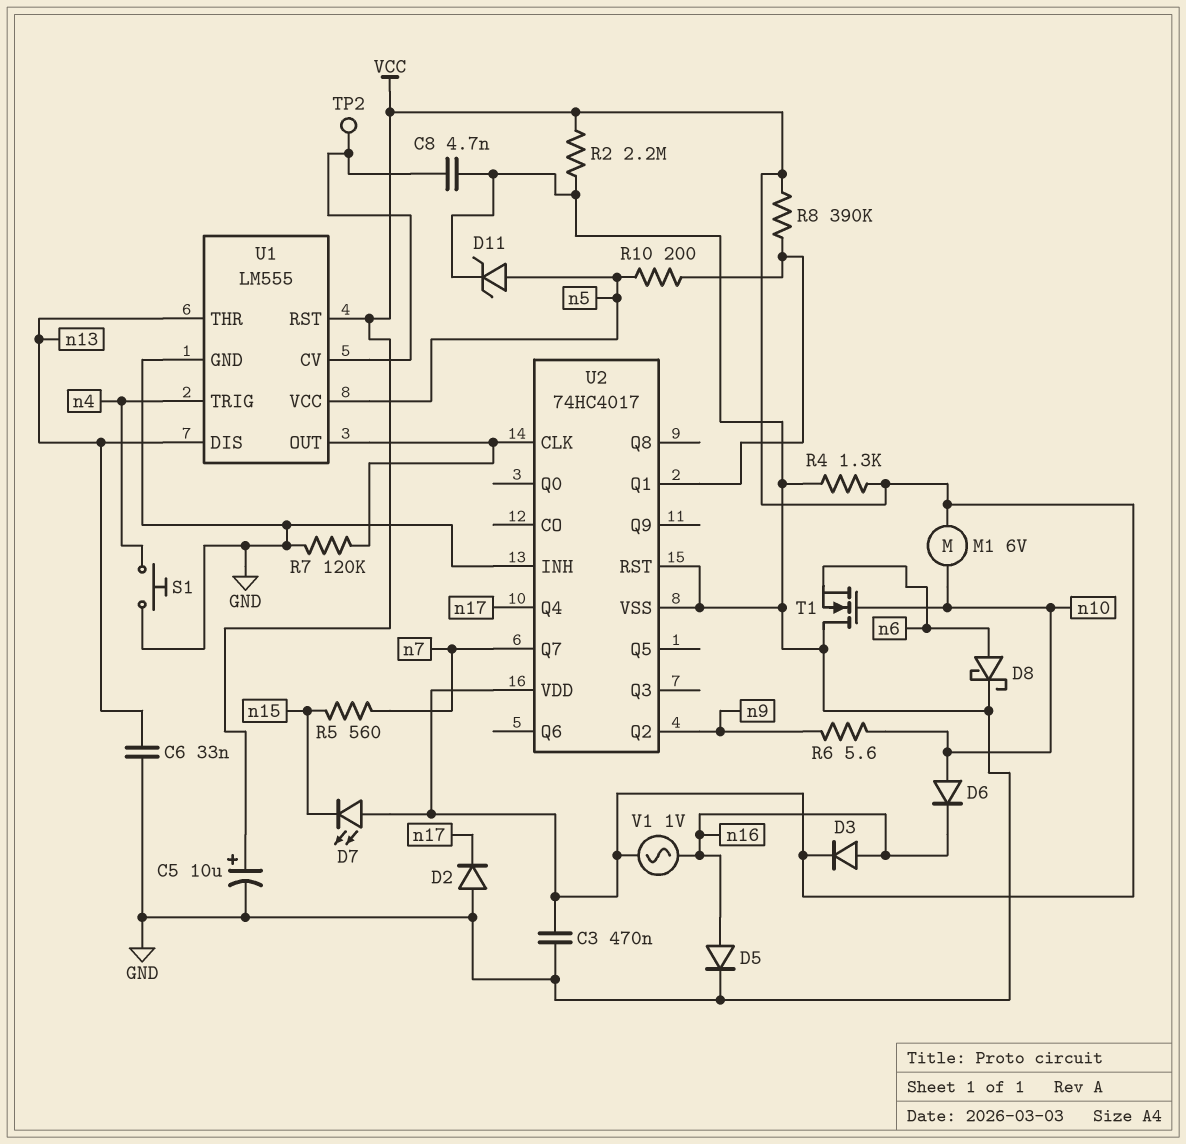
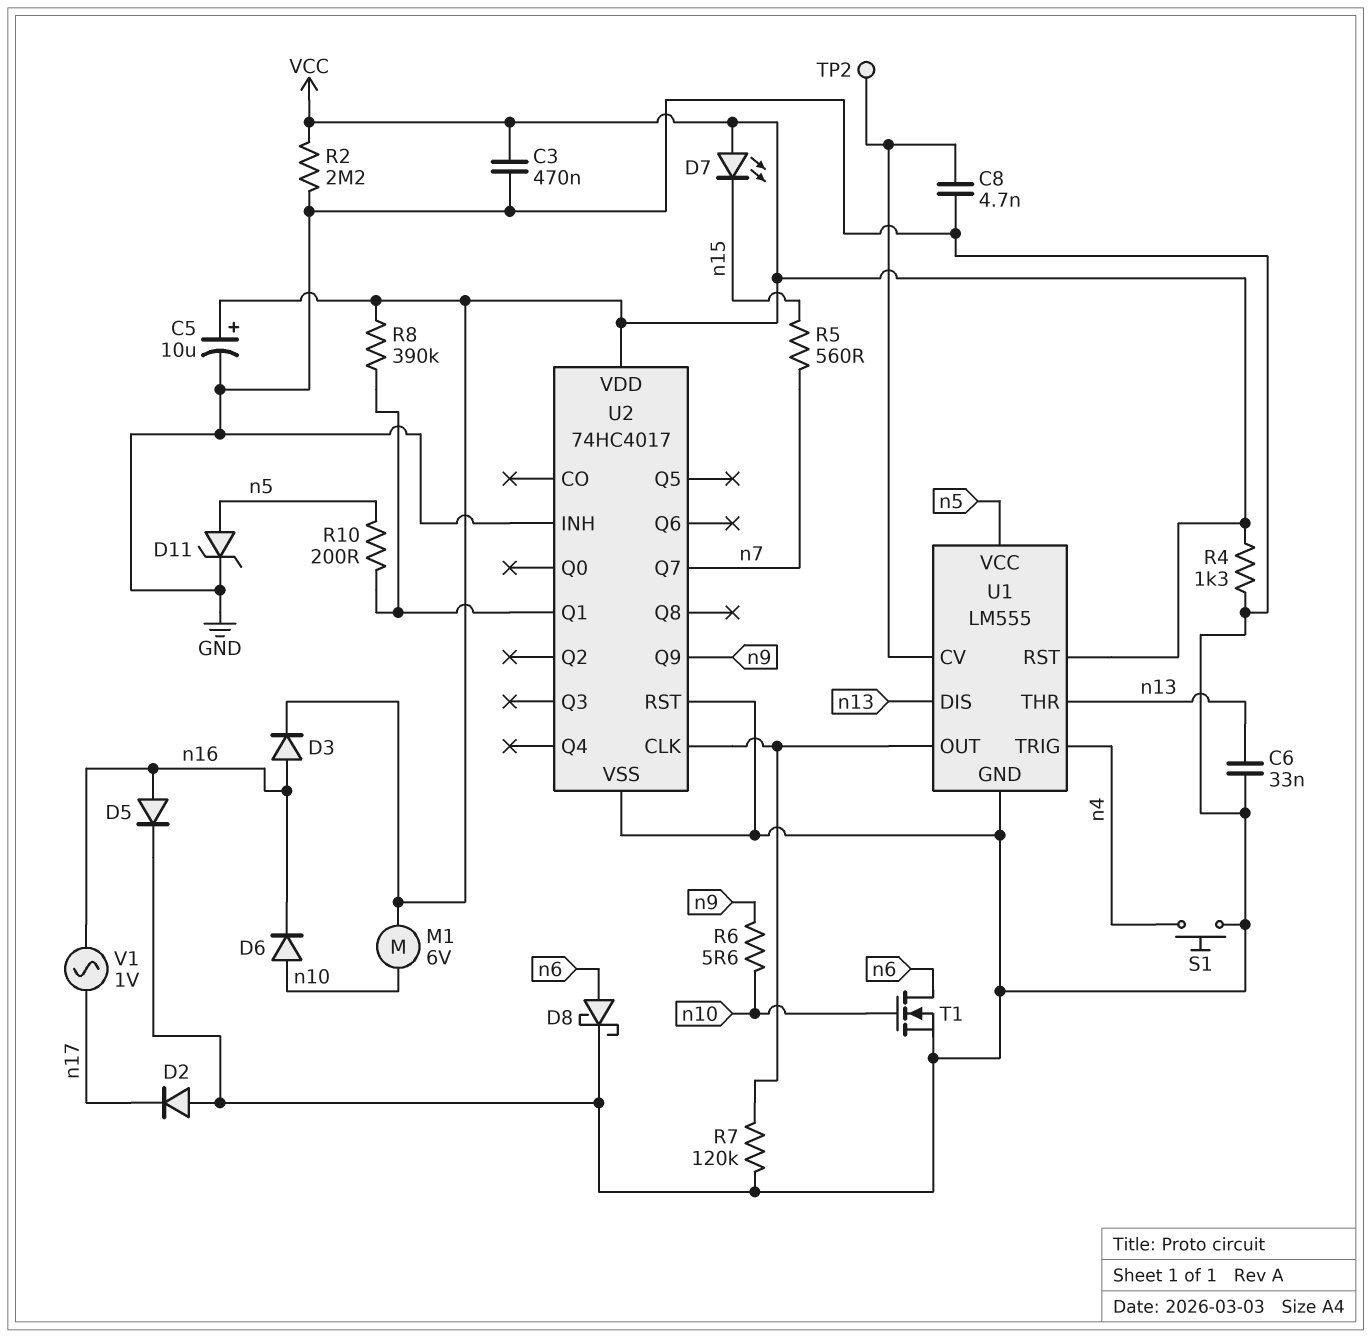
T1: NMOS (G n10, D GND, S n6) -> NMOS (G n10, D n6, S GND)
U2 pin Q2: n9 -> none
U2 pin Q4: n17 -> none
U2 pin Q9: none -> n9
V1: AC 1V (VCC, n16) -> AC 1V (n16, n17)

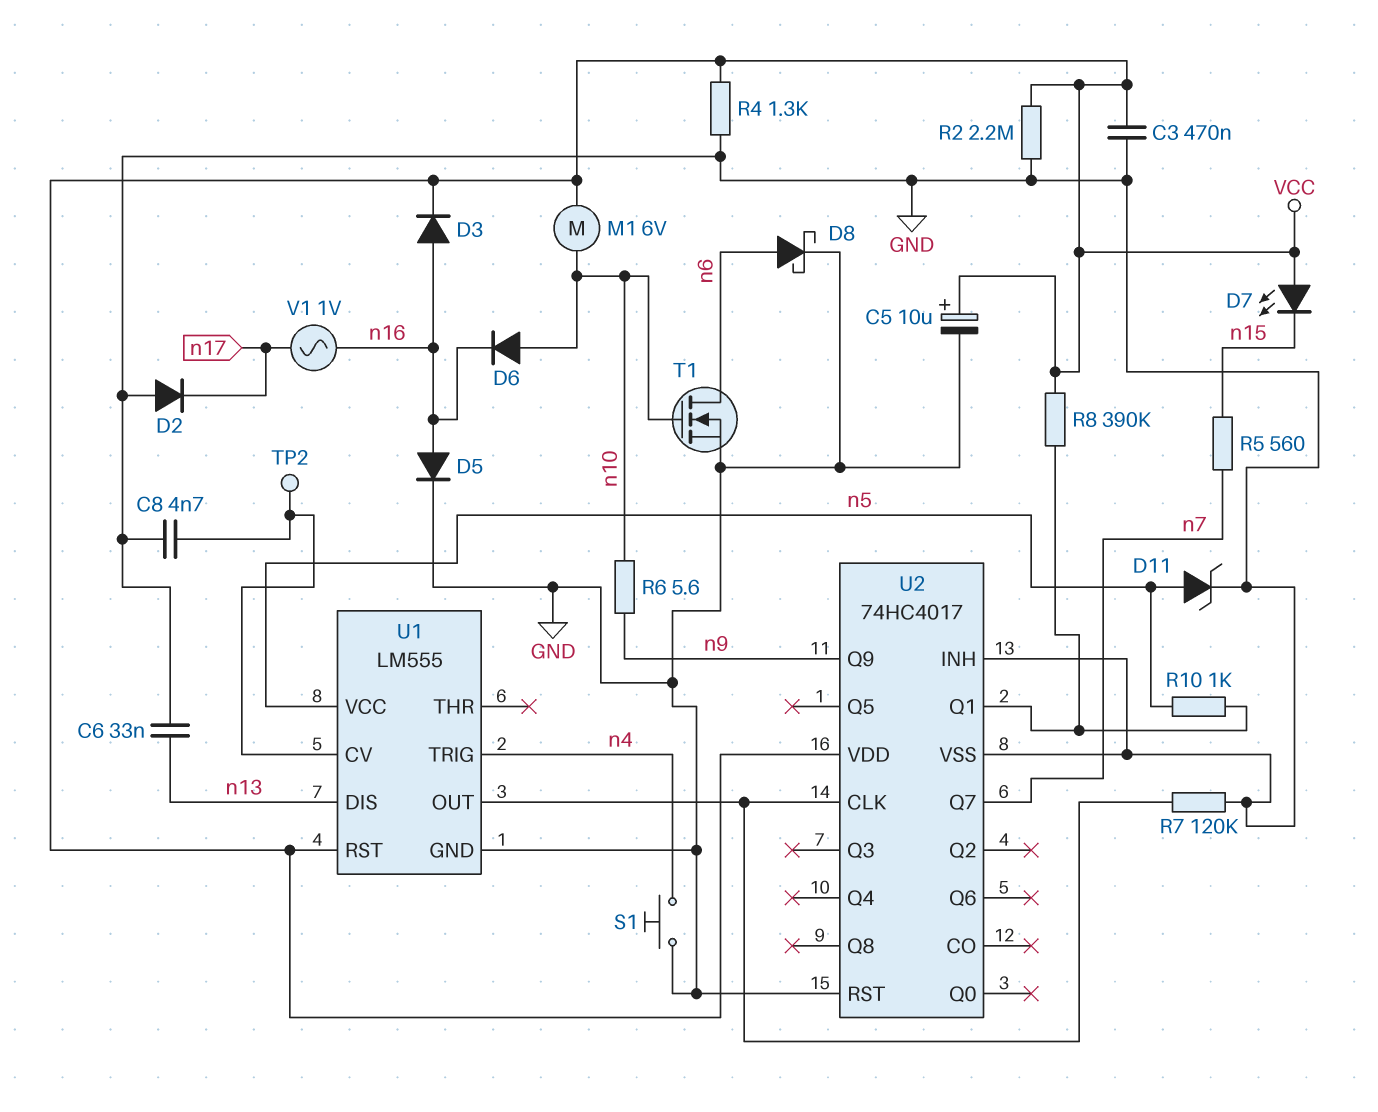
R10: 200 (U2/Q1, n5) -> 1k (U2/Q1, n5)
U1 pin THR: n13 -> none

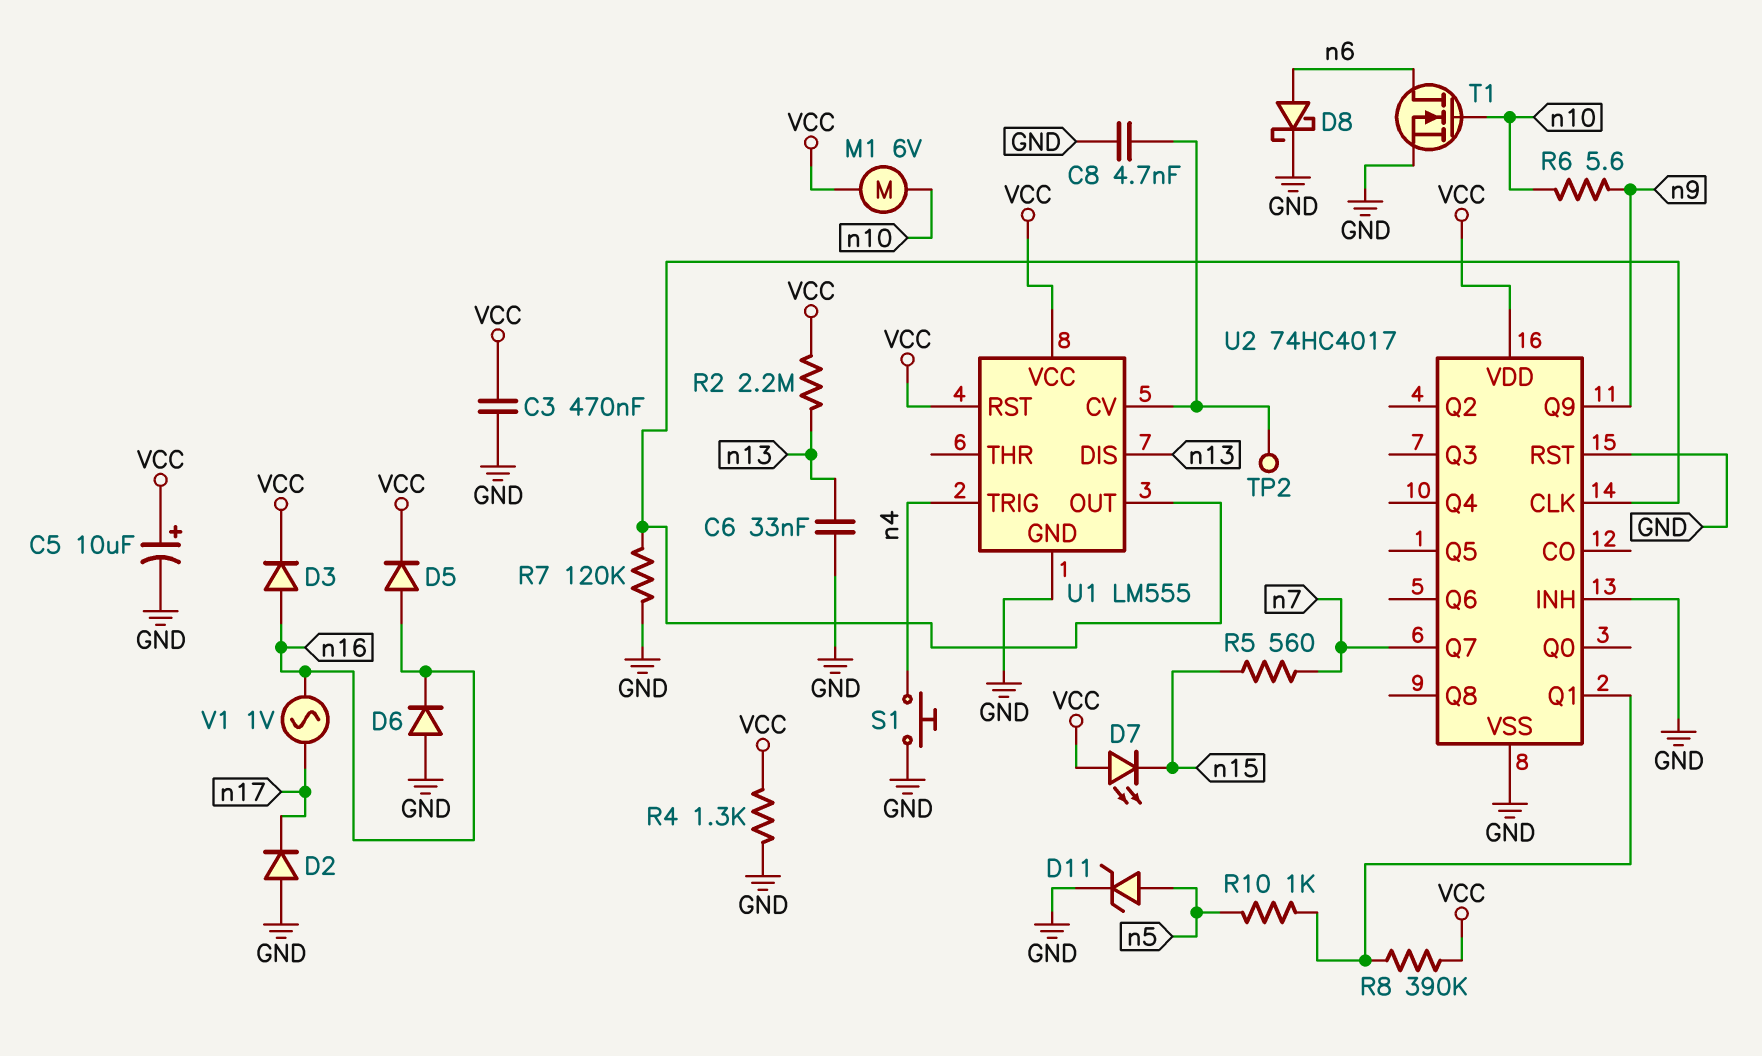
D5: diode (A n16, K GND) -> diode (A n16, K VCC)
D6: diode (A n10, K n16) -> diode (A GND, K n16)
R2: 2.2M (GND, VCC) -> 2.2M (VCC, n13)
U1 pin VCC: n5 -> VCC

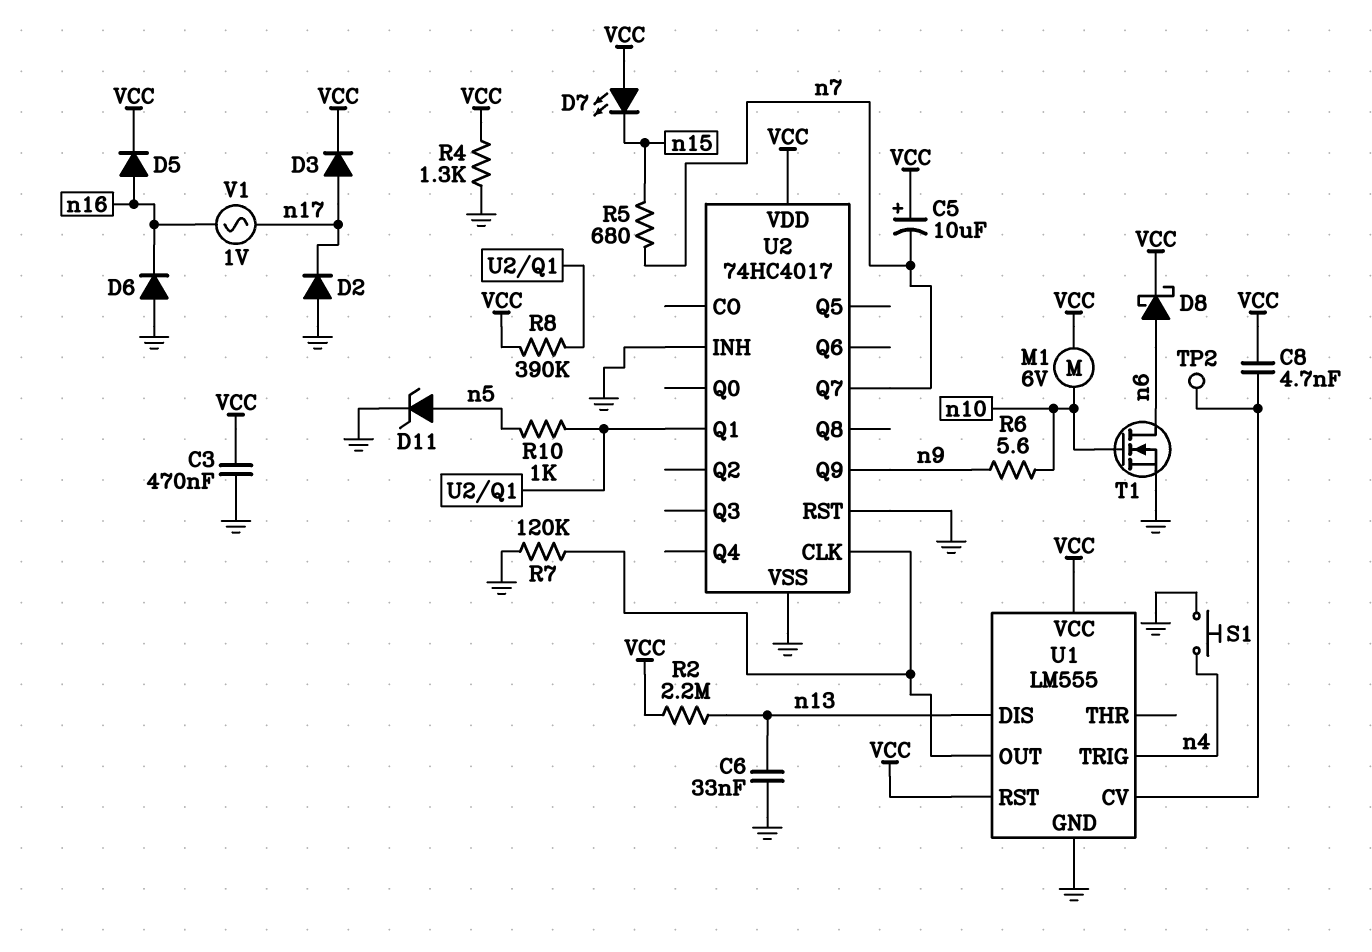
C5: 10uF (plus VCC, minus GND) -> 10uF (plus VCC, minus n7)
C8: 4.7nF (GND, U1/CV) -> 4.7nF (U1/CV, VCC)
D3: diode (A n16, K VCC) -> diode (A n17, K VCC)
D8: schottky (A n6, K GND) -> schottky (A n6, K VCC)
R5: 560 (n7, n15) -> 680 (n7, n15)

